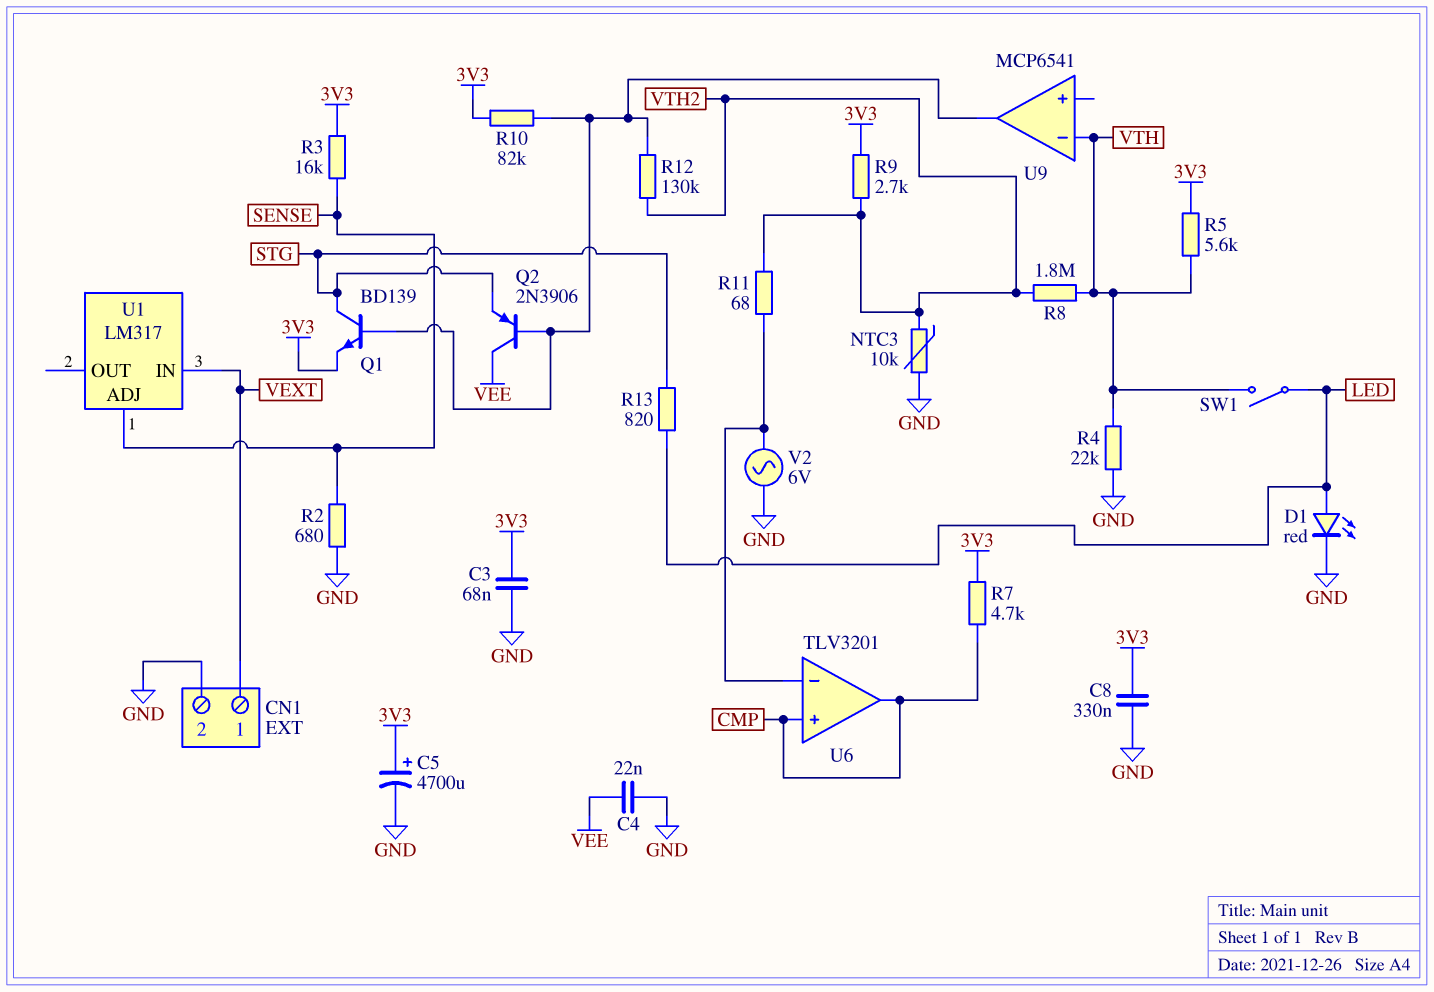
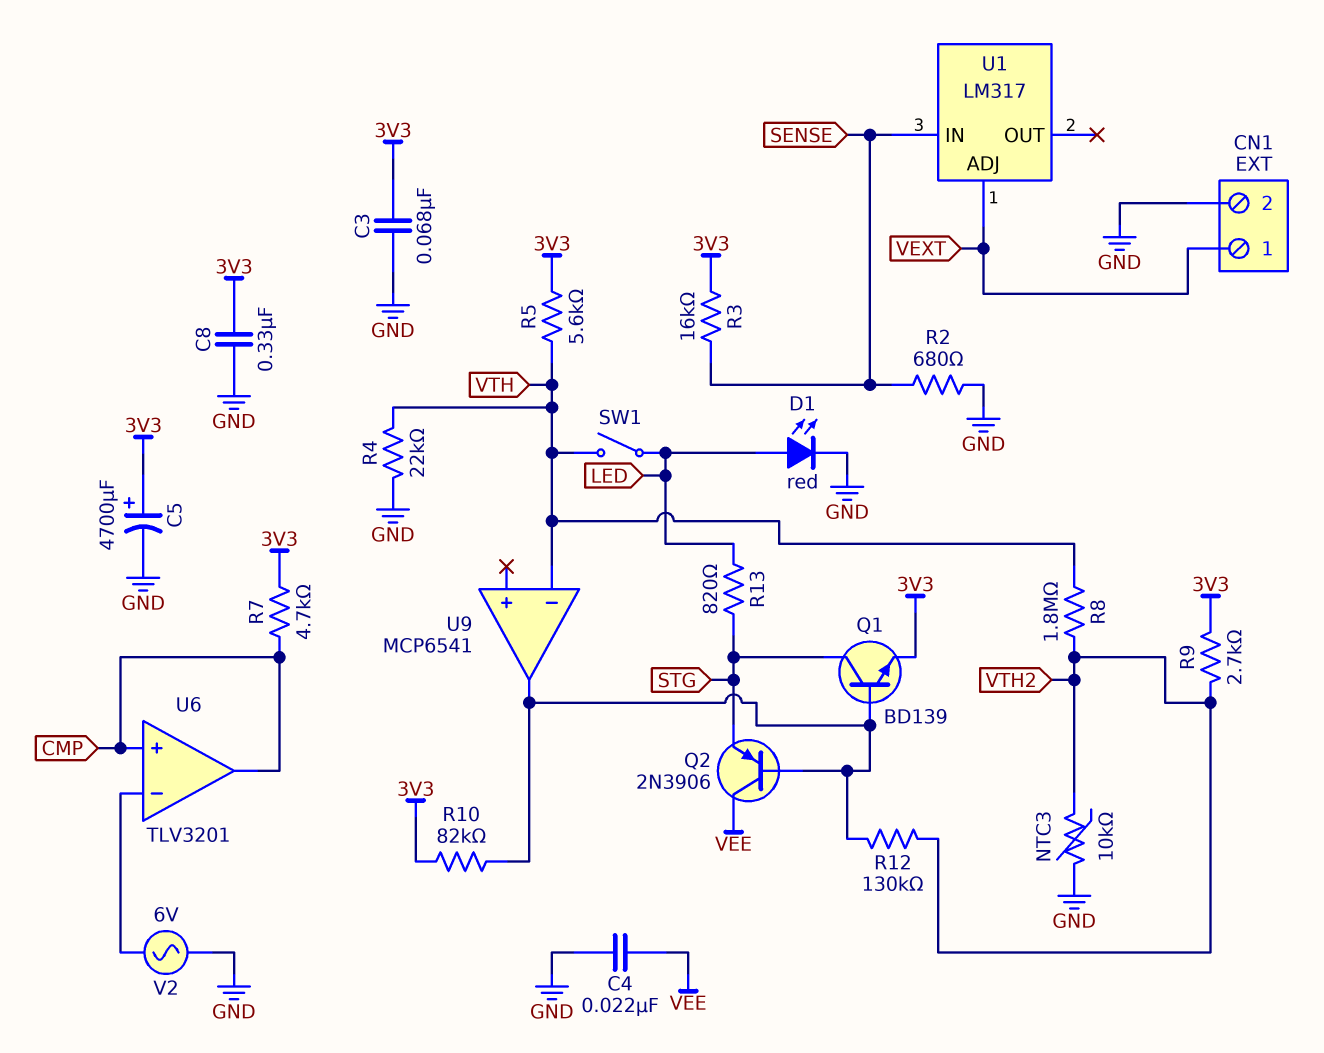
R11: 68 (U6/in-, VTH2) -> none
U1 pin ADJ: SENSE -> VEXT
U1 pin IN: VEXT -> SENSE

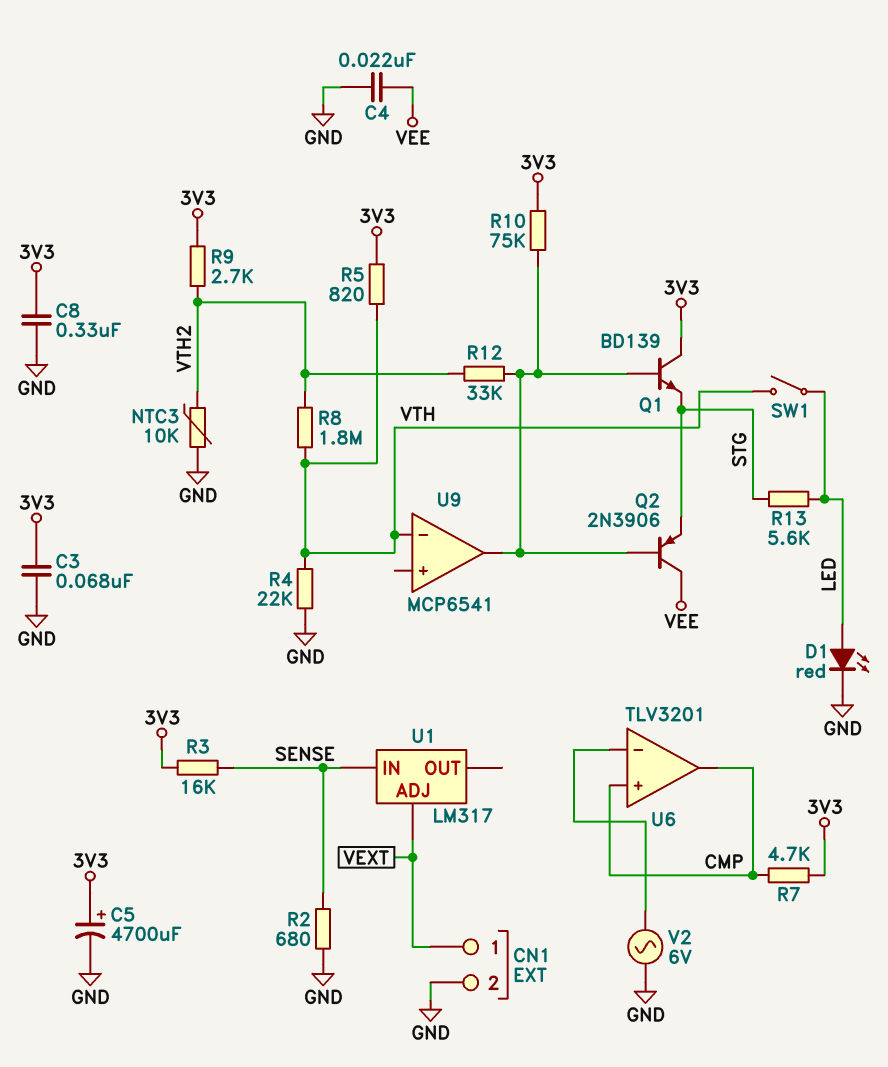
Q1: NPN BD139 (B U9/out, C STG, E 3V3) -> NPN BD139 (B U9/out, C 3V3, E STG)
R5: 5.6k (3V3, VTH) -> 820 (3V3, VTH)
R10: 82k (3V3, U9/out) -> 75k (3V3, U9/out)
R12: 130k (U9/out, VTH2) -> 33k (U9/out, VTH2)
R13: 820 (LED, STG) -> 5.6k (LED, STG)

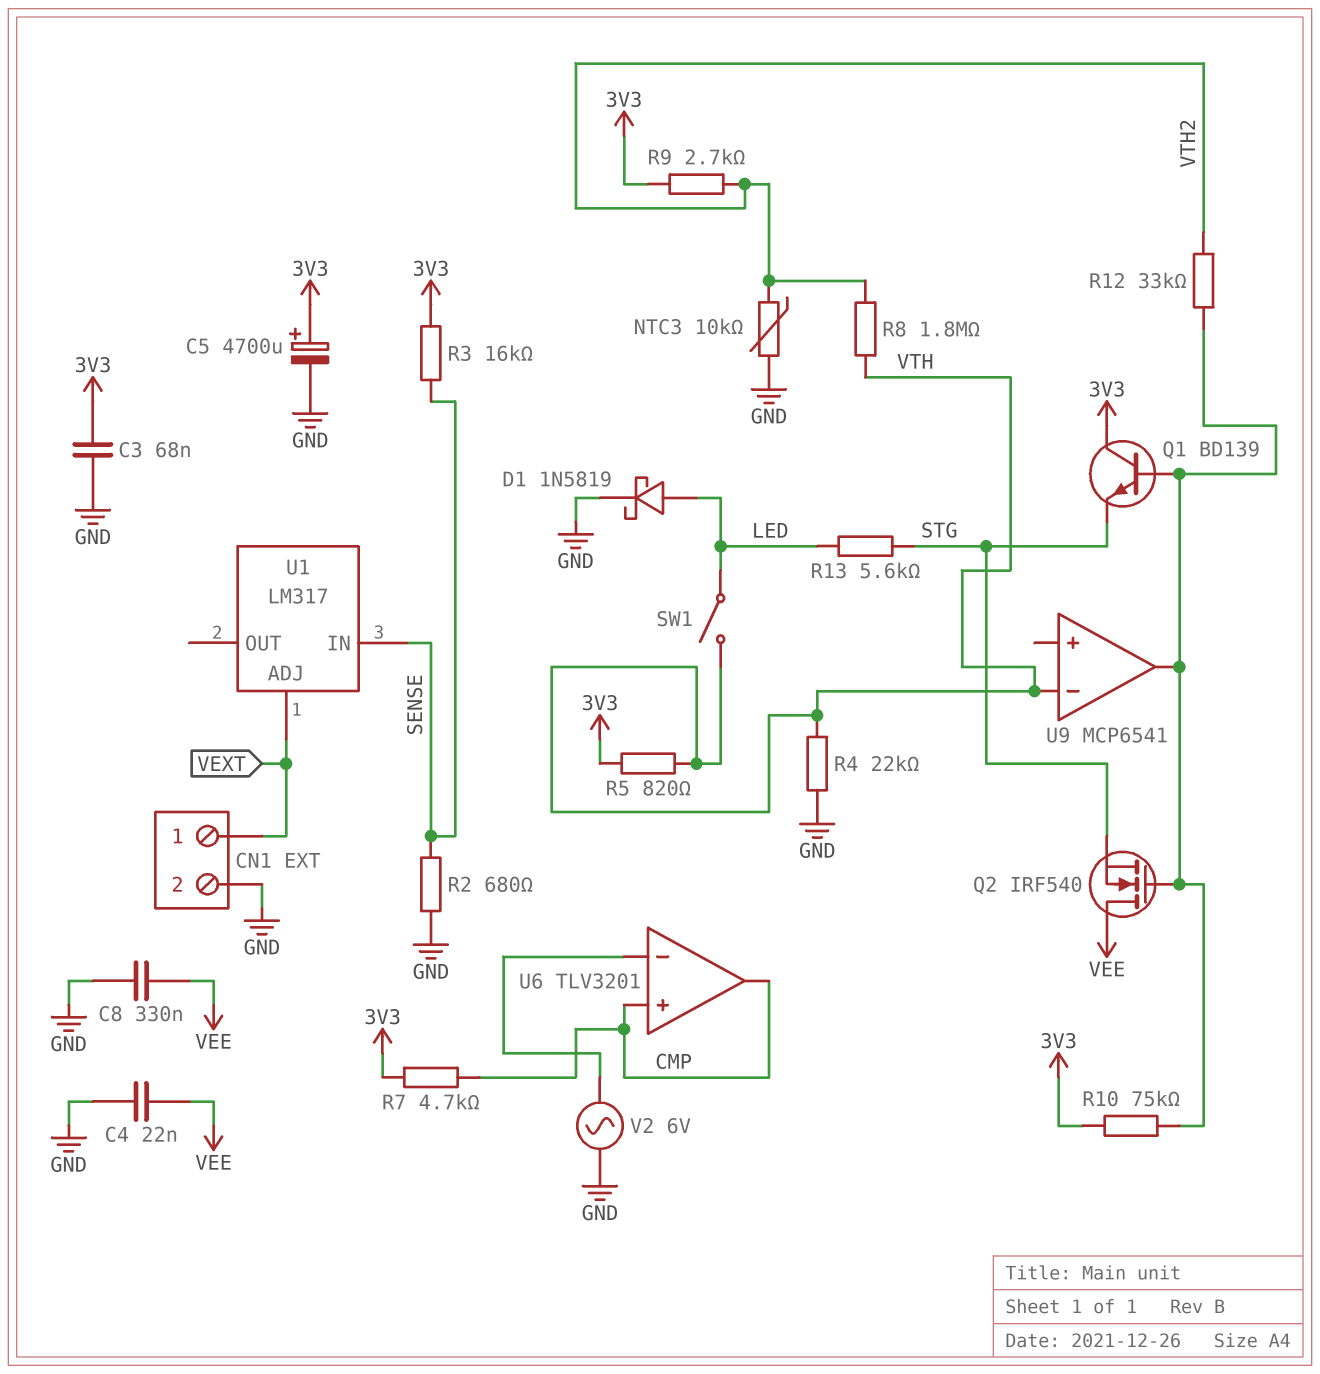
C8: 330nF (3V3, GND) -> 330nF (GND, VEE)
D1: LED red (A LED, K GND) -> schottky 1N5819 (A LED, K GND)
Q2: PNP 2N3906 (B U9/out, C VEE, E STG) -> NMOS IRF540 (G U9/out, D VEE, S STG)

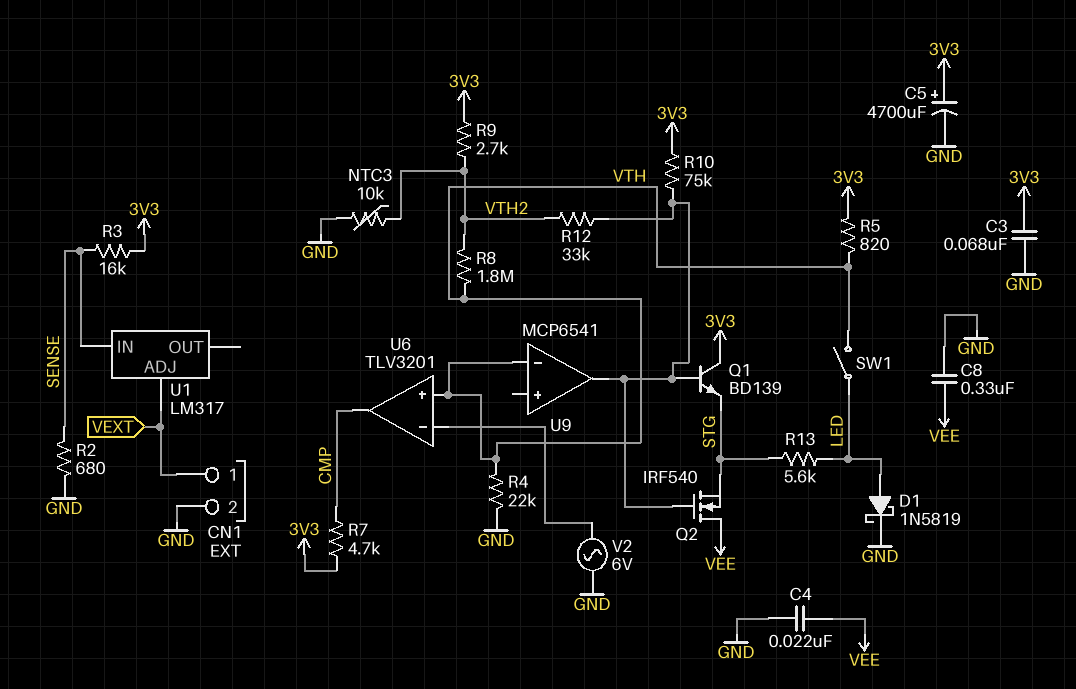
U6 pin in+: CMP -> VTH

